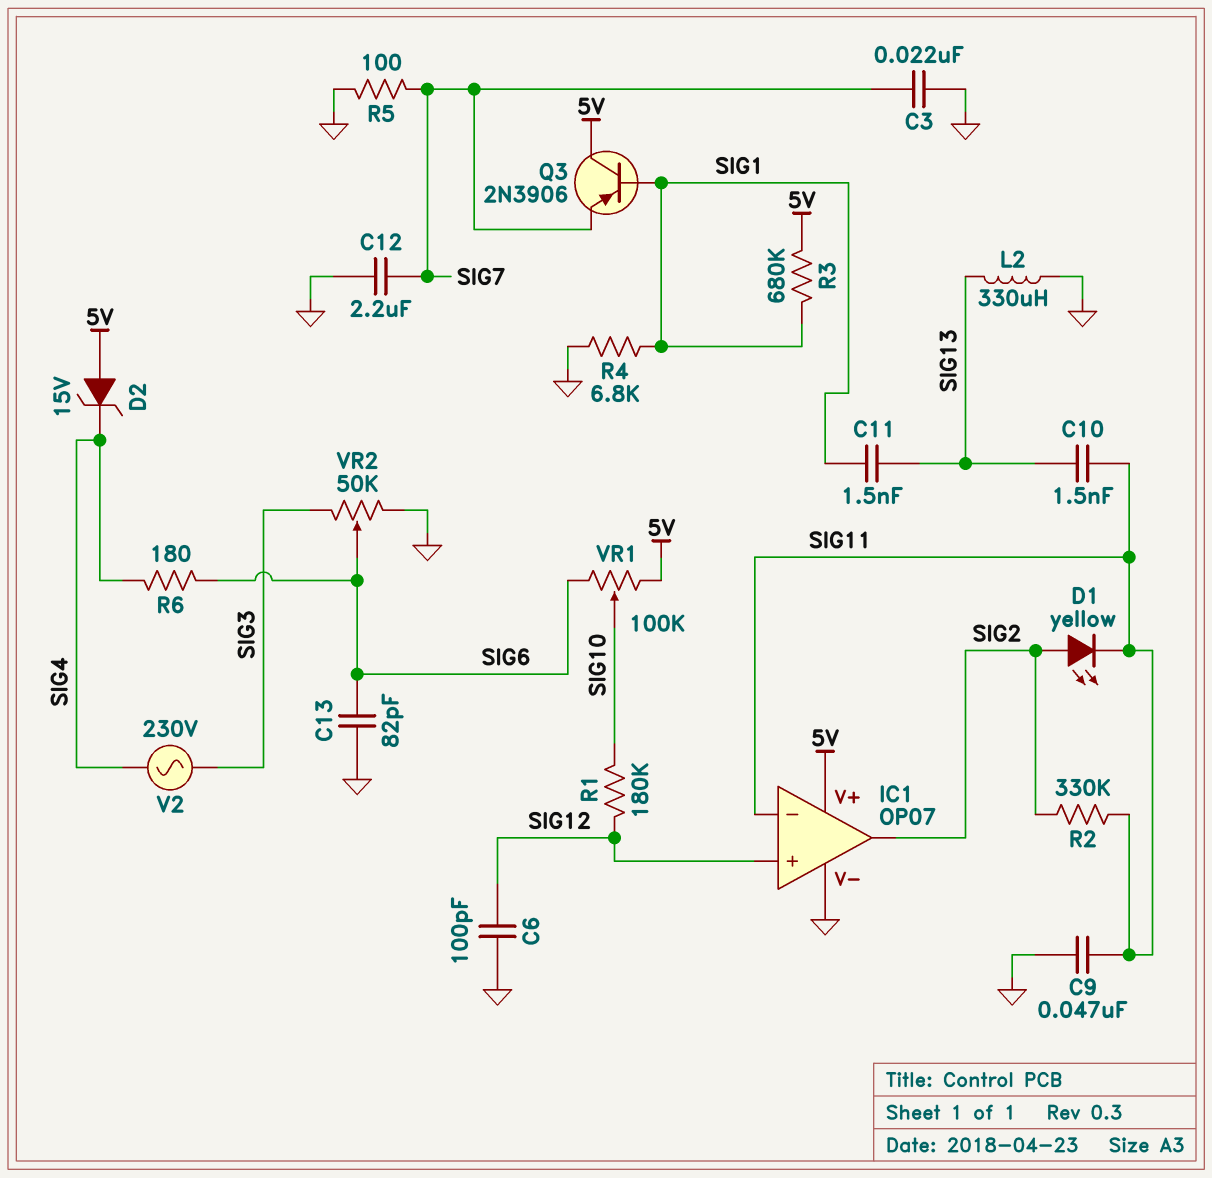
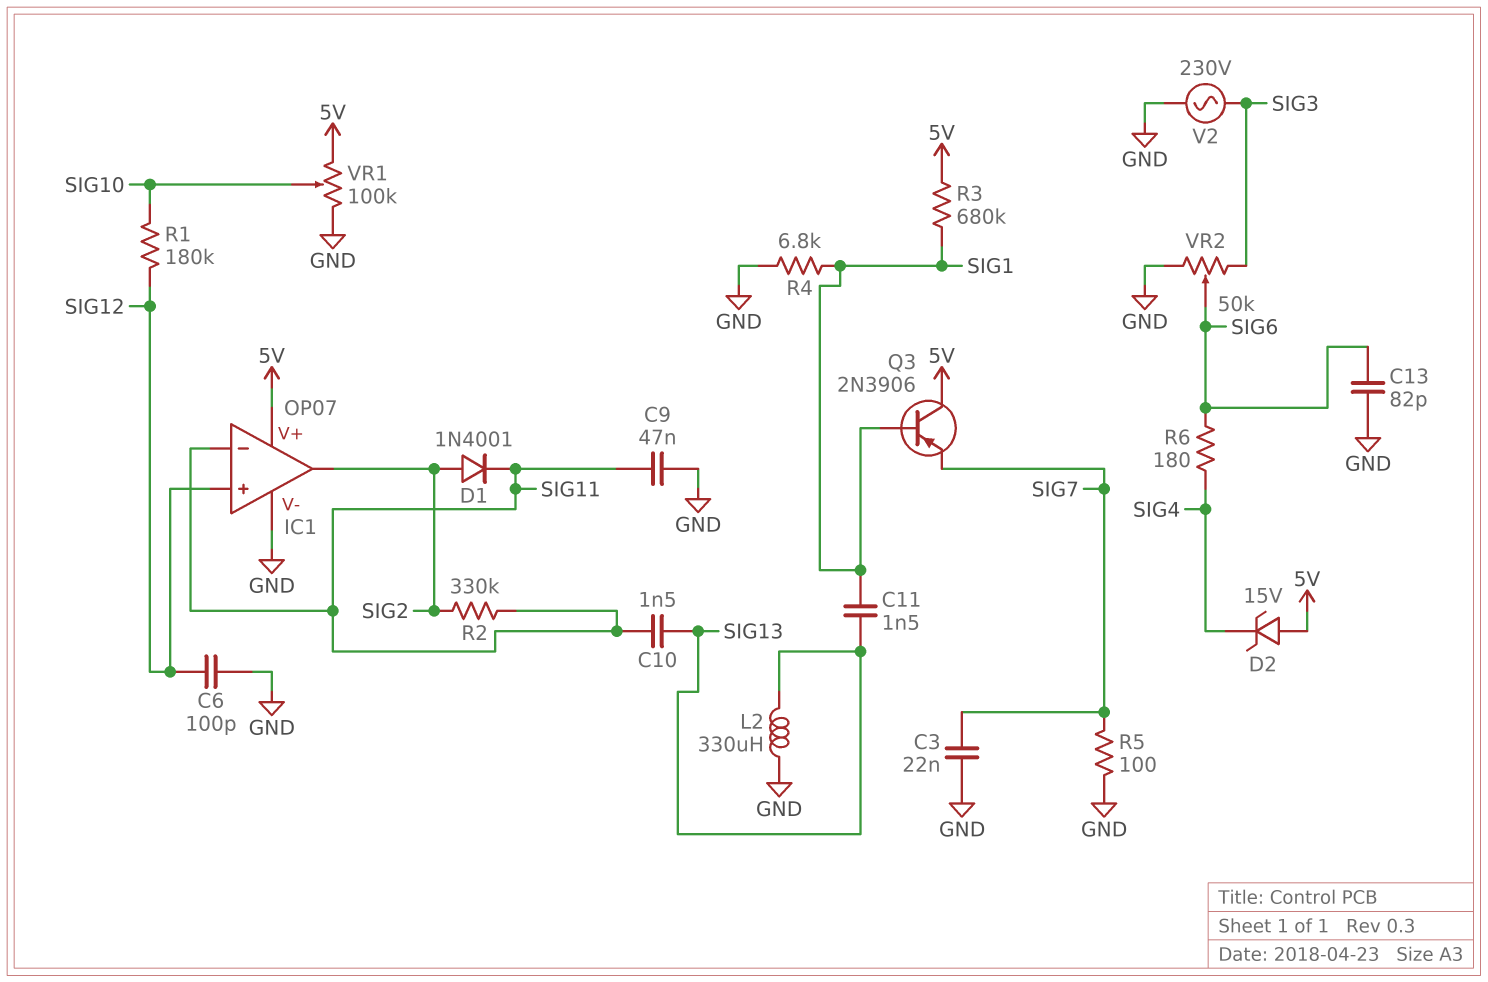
C12: 2.2uF (GND, SIG7) -> none
D1: LED yellow (A SIG2, K SIG11) -> diode 1N4001 (A SIG2, K SIG11)
V2: AC 230V (SIG3, SIG4) -> AC 230V (GND, SIG3)
VR1: 100k (5V, SIG6, wiper SIG10) -> 100k (5V, GND, wiper SIG10)

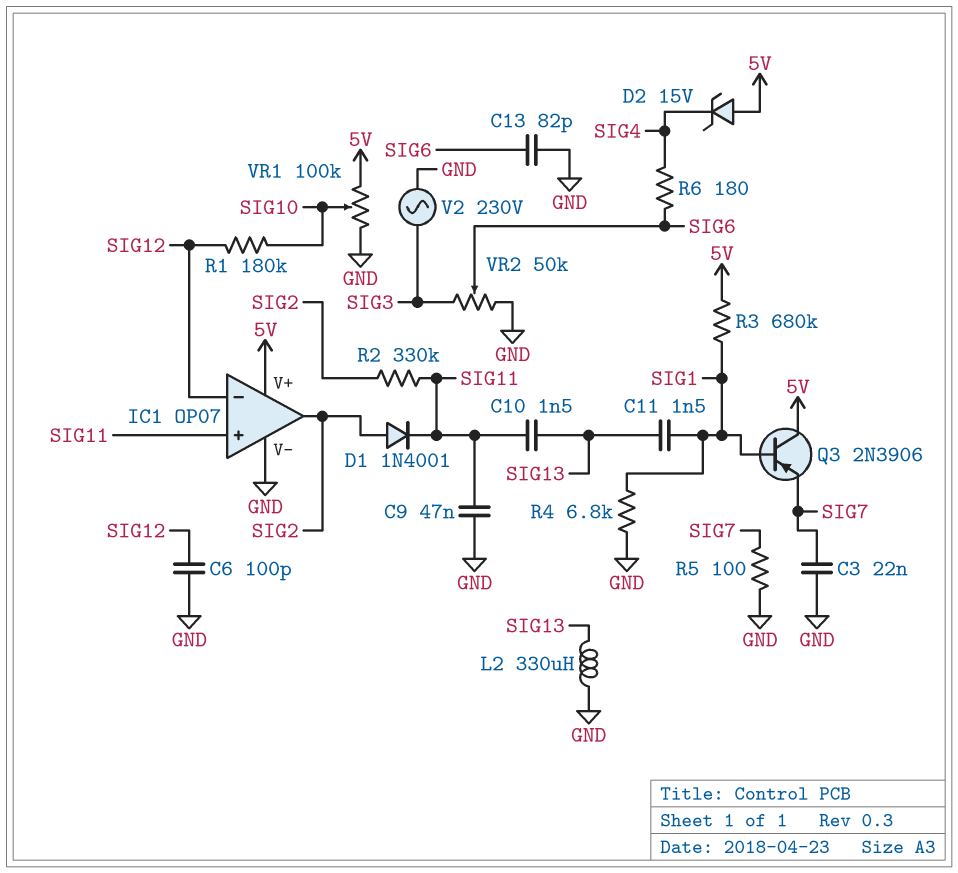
IC1 pin in+: SIG12 -> SIG11
IC1 pin in-: SIG11 -> SIG12

